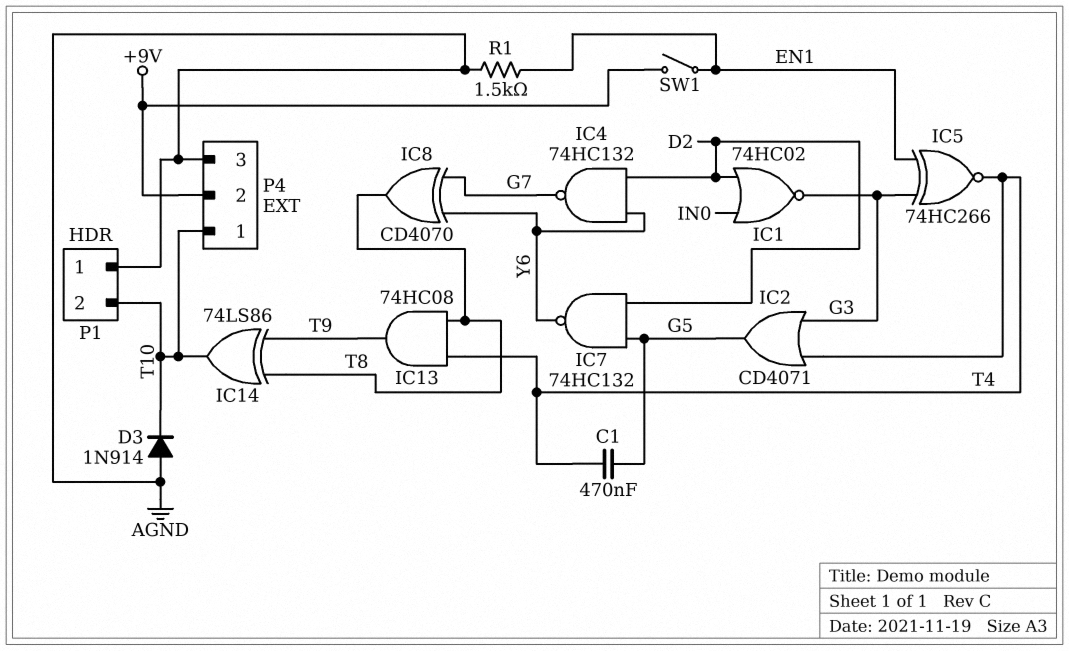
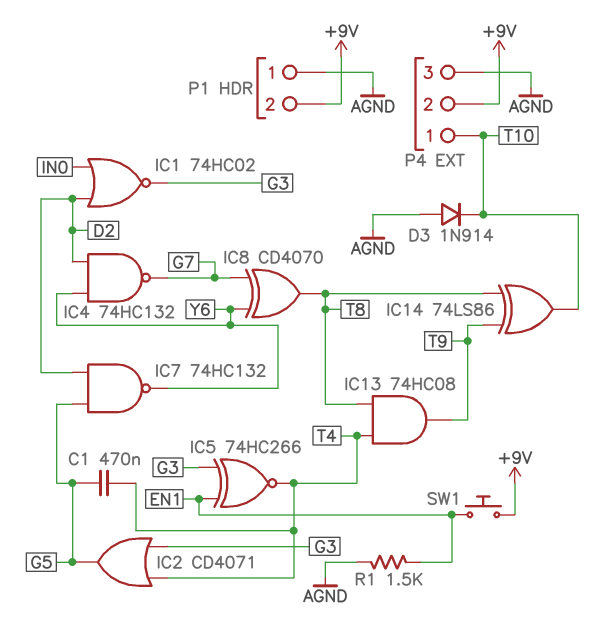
P1 pin 2: T10 -> +9V
SW1: switch (+9V, EN1) -> button (+9V, EN1)

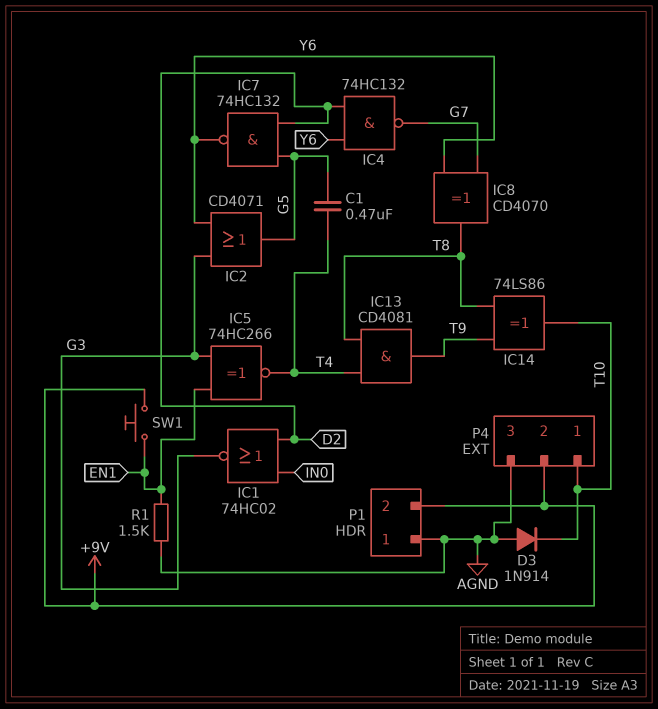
IC2: OR CD4071 (in G3, in T4, out G5) -> OR CD4071 (in G3, in Y6, out G5)
IC13: AND 74HC08 (in T4, in T8, out T9) -> AND CD4081 (in T4, in T8, out T9)

